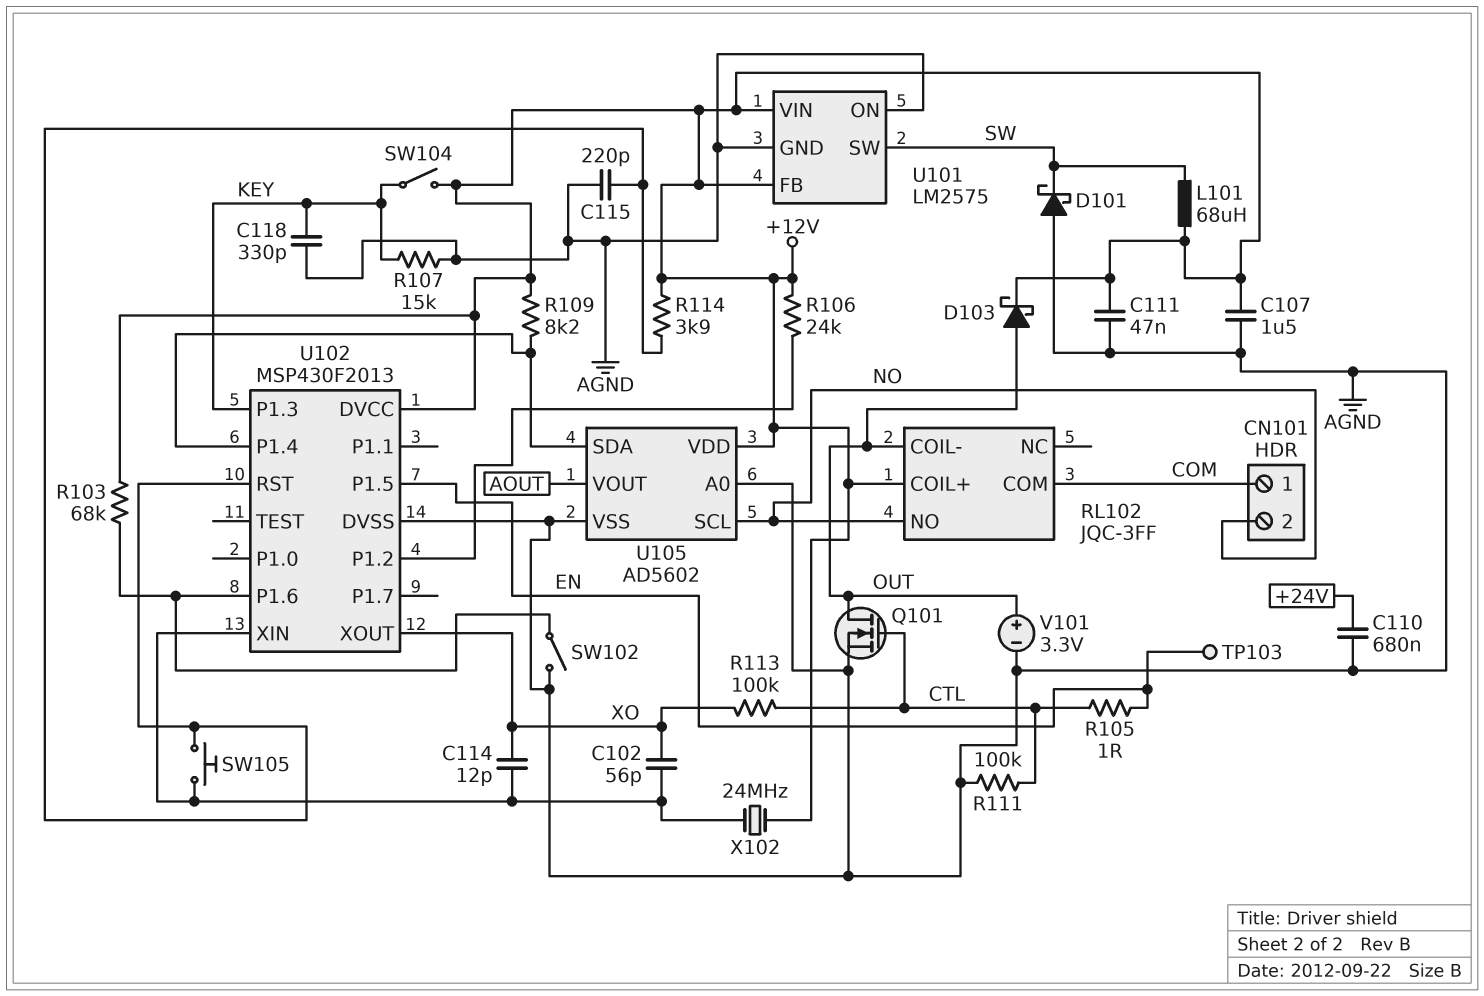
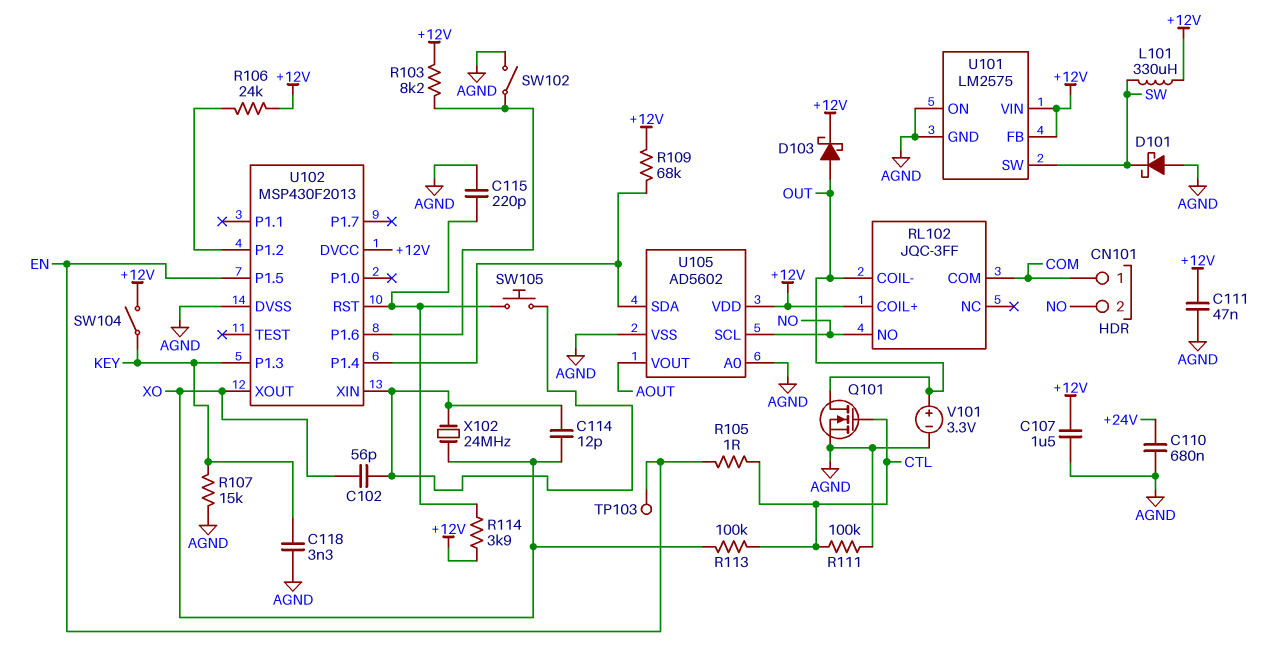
C118: 330pF (AGND, KEY) -> 3.3nF (AGND, KEY)
L101: 68uH (+12V, SW) -> 330uH (+12V, SW)
R103: 68k (+12V, U102/P1.6) -> 8.2k (+12V, U102/P1.6)
R109: 8.2k (+12V, U102/P1.4) -> 68k (+12V, U102/P1.4)
X102: 24MHz (+12V, U102/XIN) -> 24MHz (U102/XIN, XO)

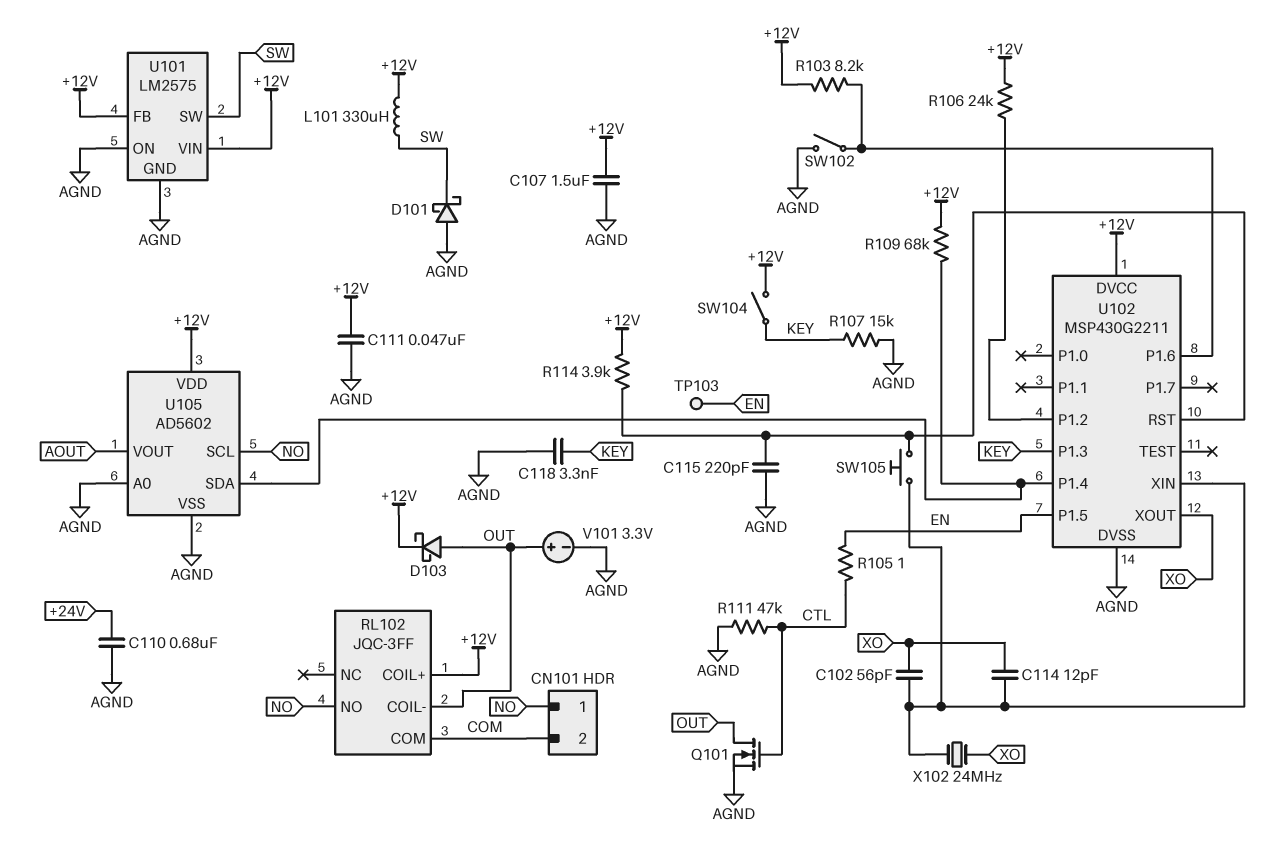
CN101 pin 1: COM -> NO
CN101 pin 2: NO -> COM
R111: 100k (AGND, CTL) -> 47k (AGND, CTL)
R113: 100k (CTL, XO) -> none
U102: MSP430F2013 -> MSP430G2211

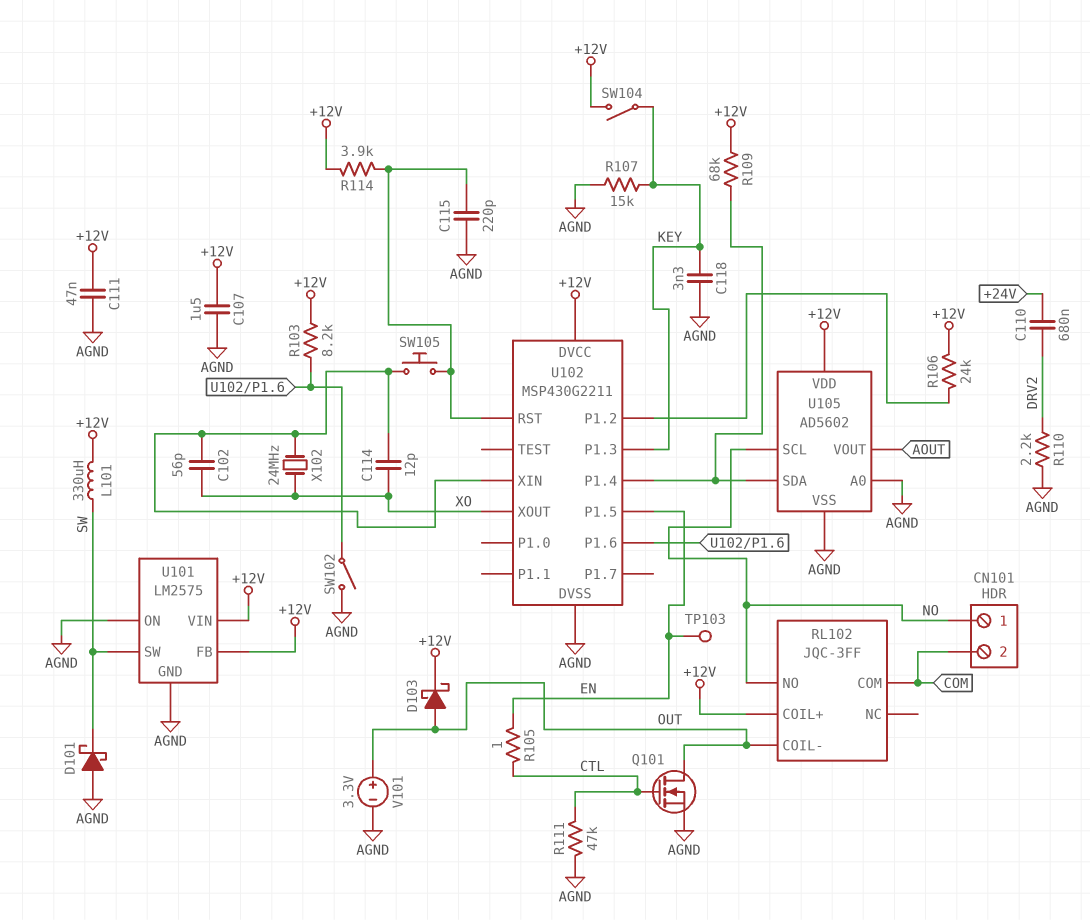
C110: 680nF (+24V, AGND) -> 680nF (+24V, DRV2)
R110: none -> 2.2k (AGND, DRV2)

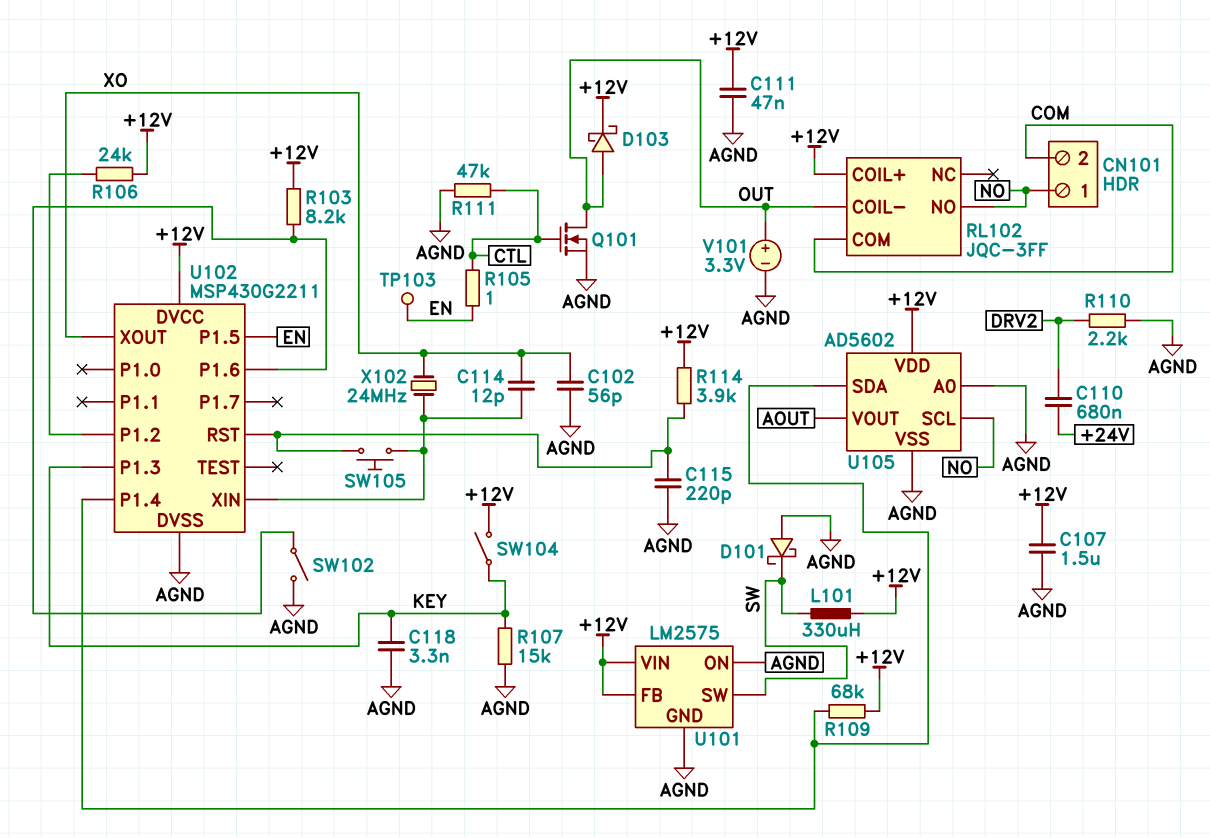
C102: 56pF (U102/XIN, XO) -> 56pF (AGND, XO)

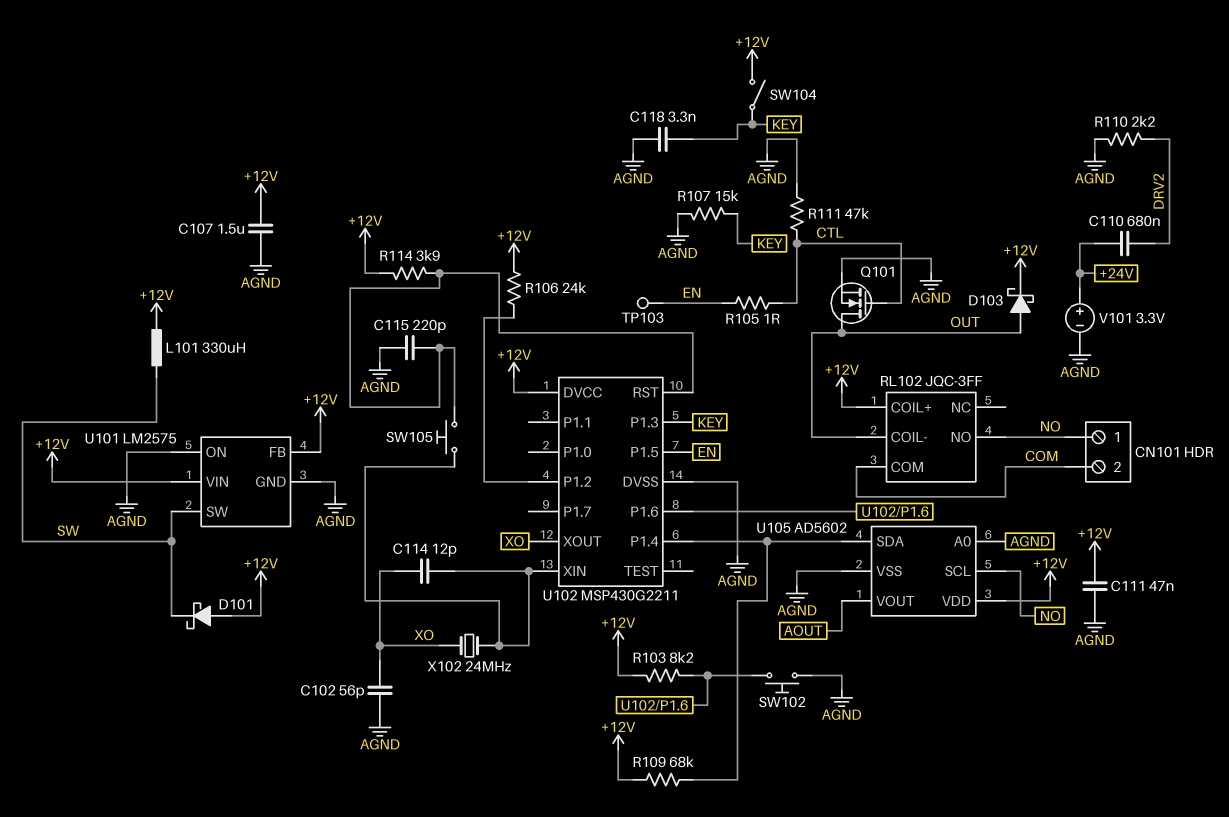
D101: schottky (A AGND, K SW) -> schottky (A +12V, K SW)
SW102: switch (AGND, U102/P1.6) -> button (AGND, U102/P1.6)
V101: 3.3V (plus OUT, minus AGND) -> 3.3V (plus +24V, minus AGND)

